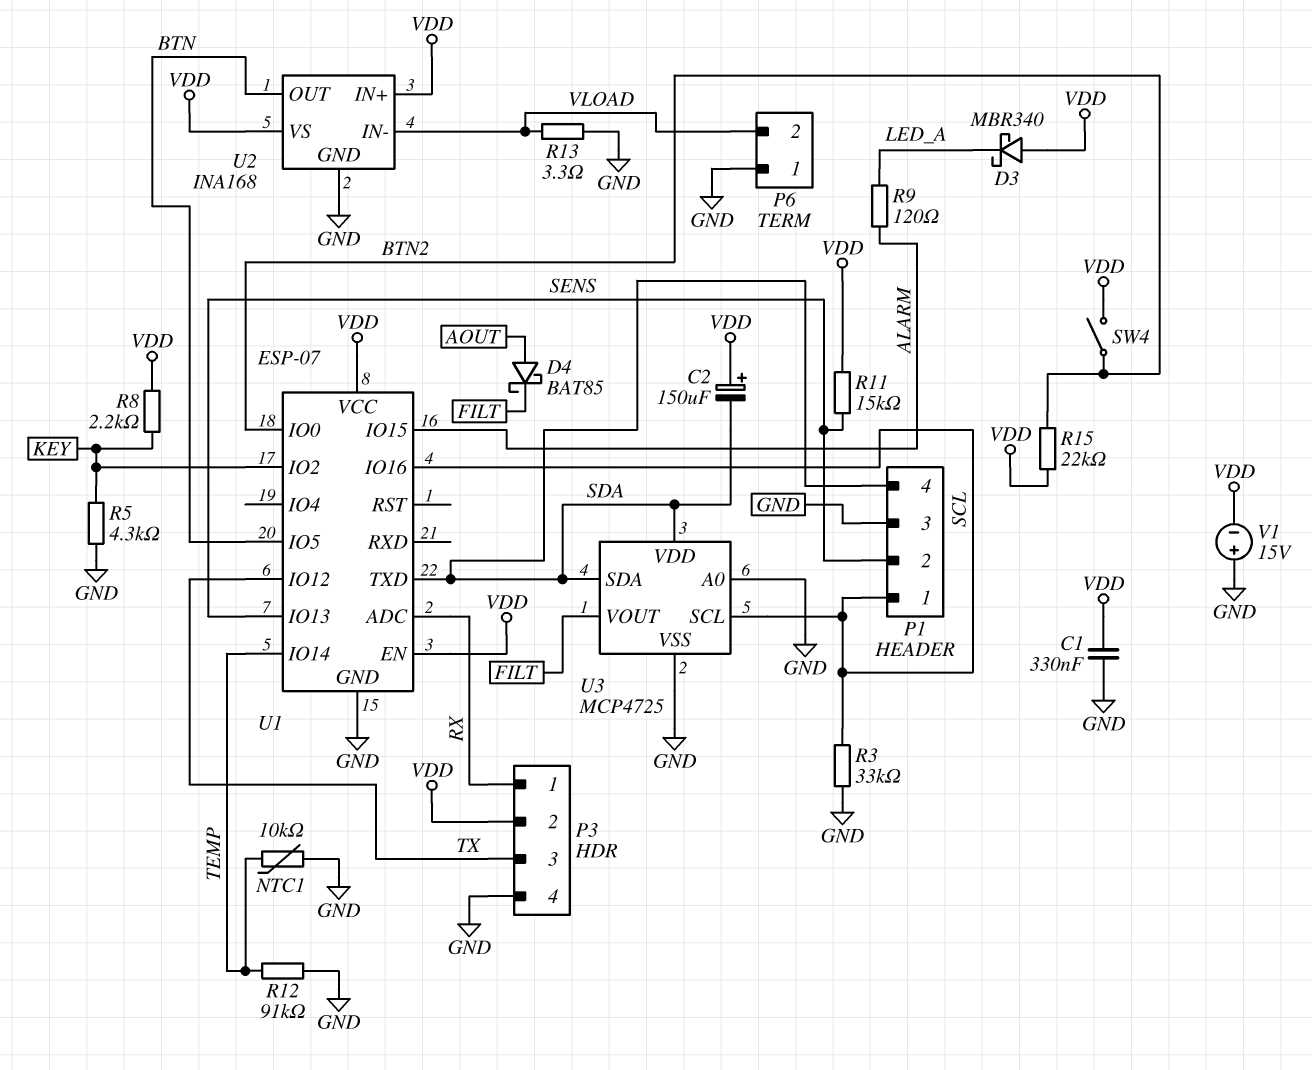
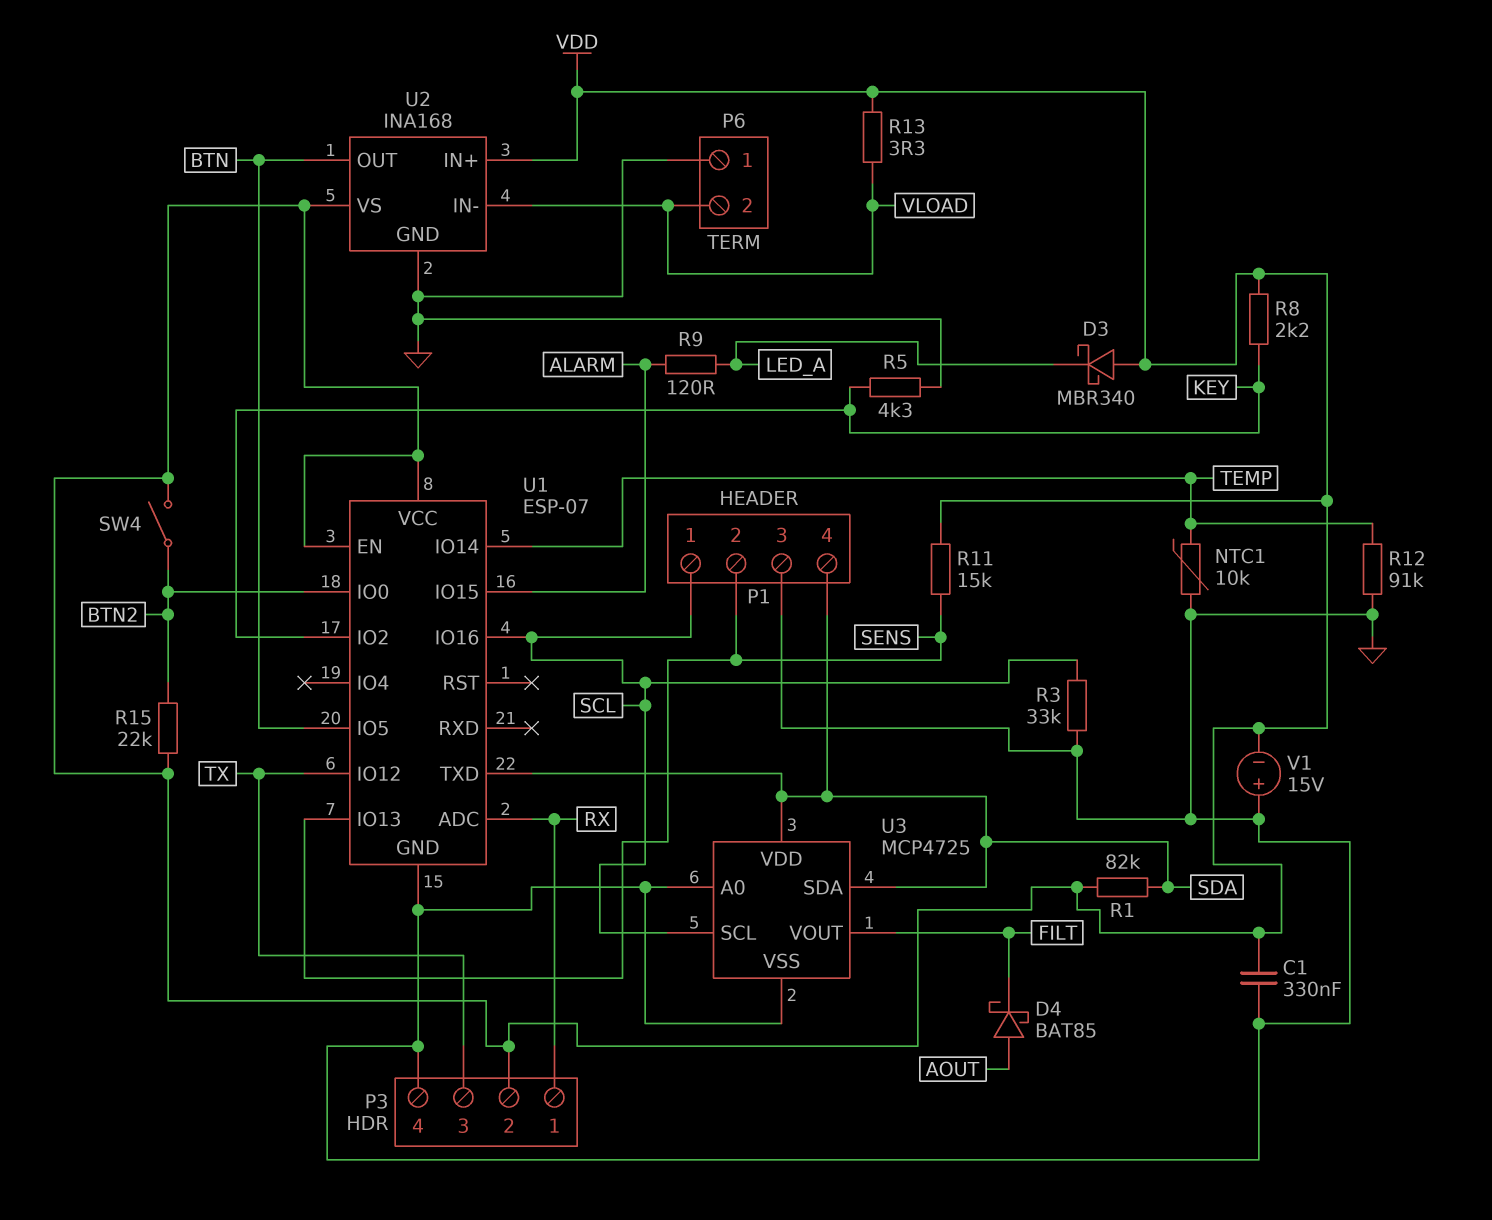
C2: 150uF (plus VDD, minus SDA) -> none
R1: none -> 82k (SDA, VDD)
R13: 3.3 (GND, VLOAD) -> 3.3 (VDD, VLOAD)

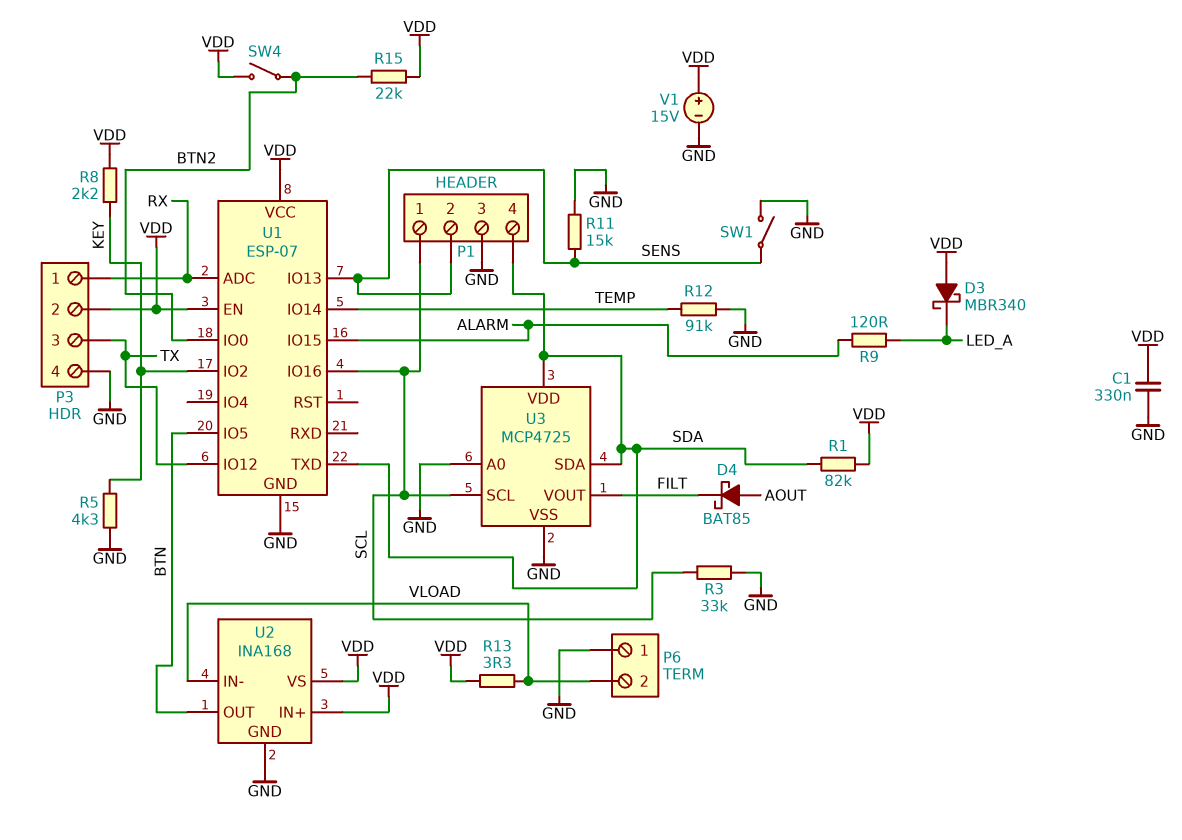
NTC1: 10k (GND, TEMP) -> none
R11: 15k (SENS, VDD) -> 15k (GND, SENS)
SW1: none -> switch (GND, SENS)
V1: 15V (plus GND, minus VDD) -> 15V (plus VDD, minus GND)

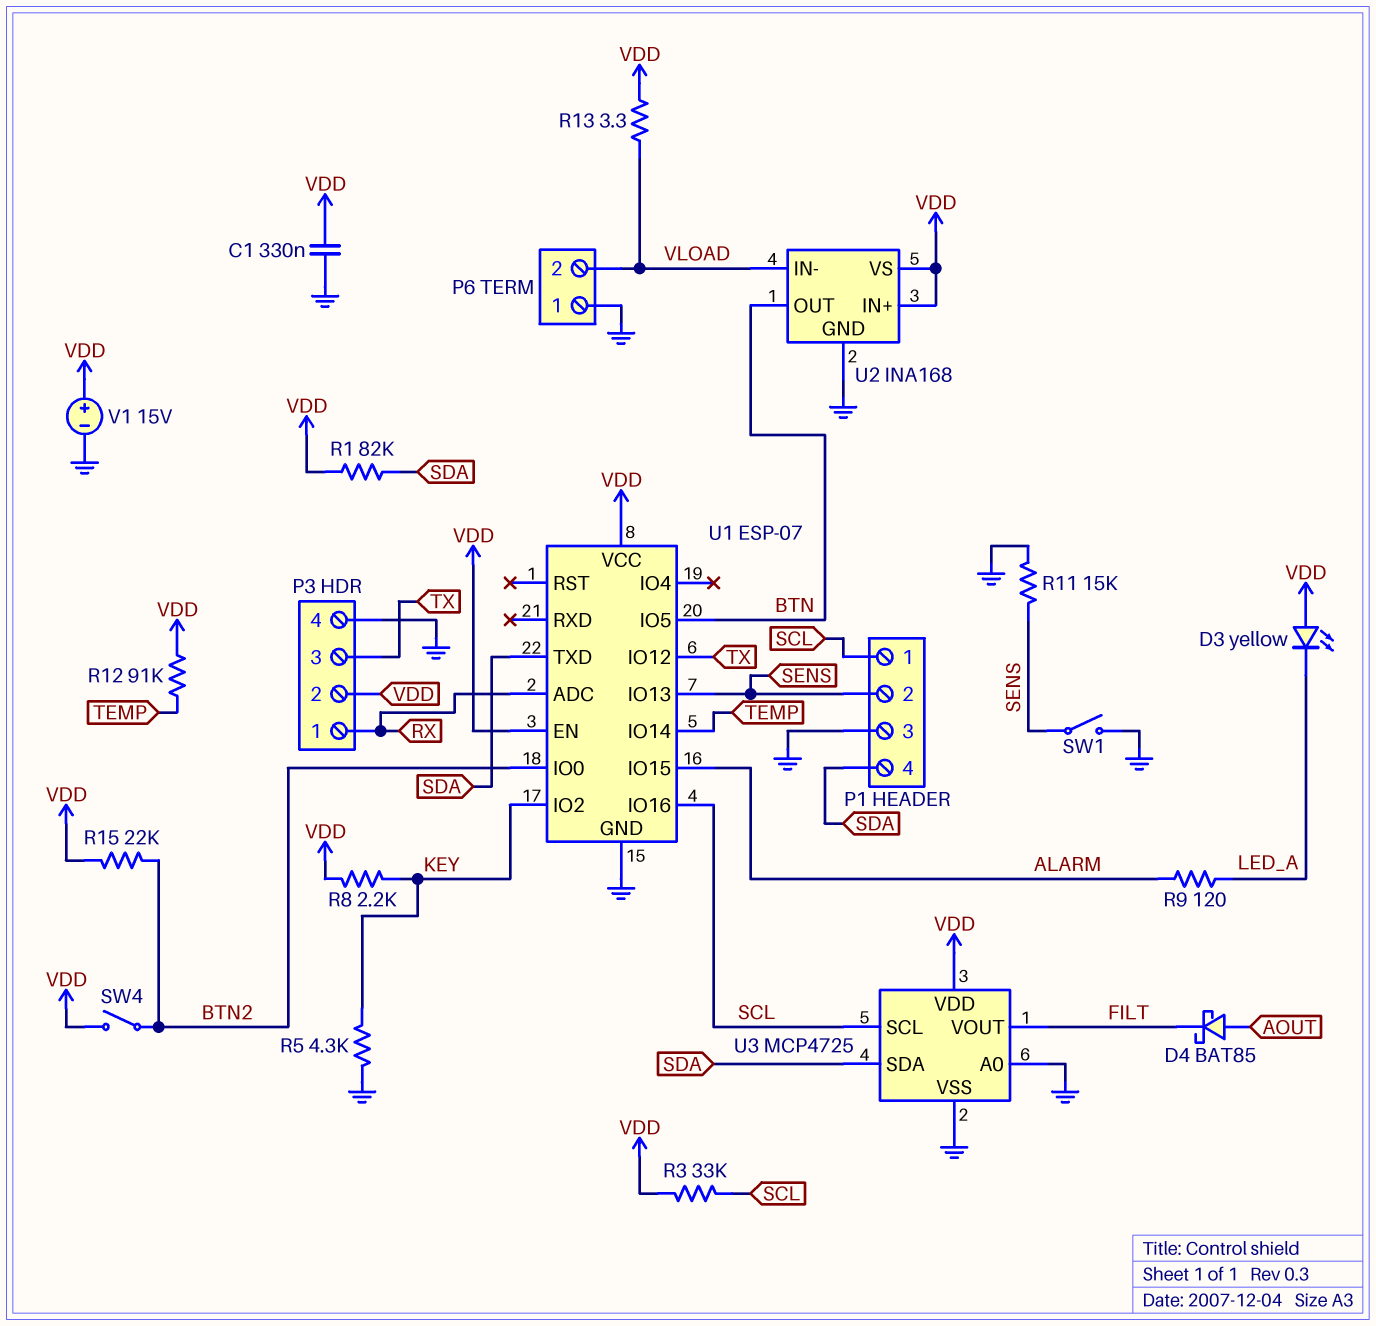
D3: schottky MBR340 (A VDD, K LED_A) -> LED yellow (A VDD, K LED_A)
R3: 33k (GND, SCL) -> 33k (SCL, VDD)
R12: 91k (GND, TEMP) -> 91k (TEMP, VDD)
U3 pin VDD: SDA -> VDD

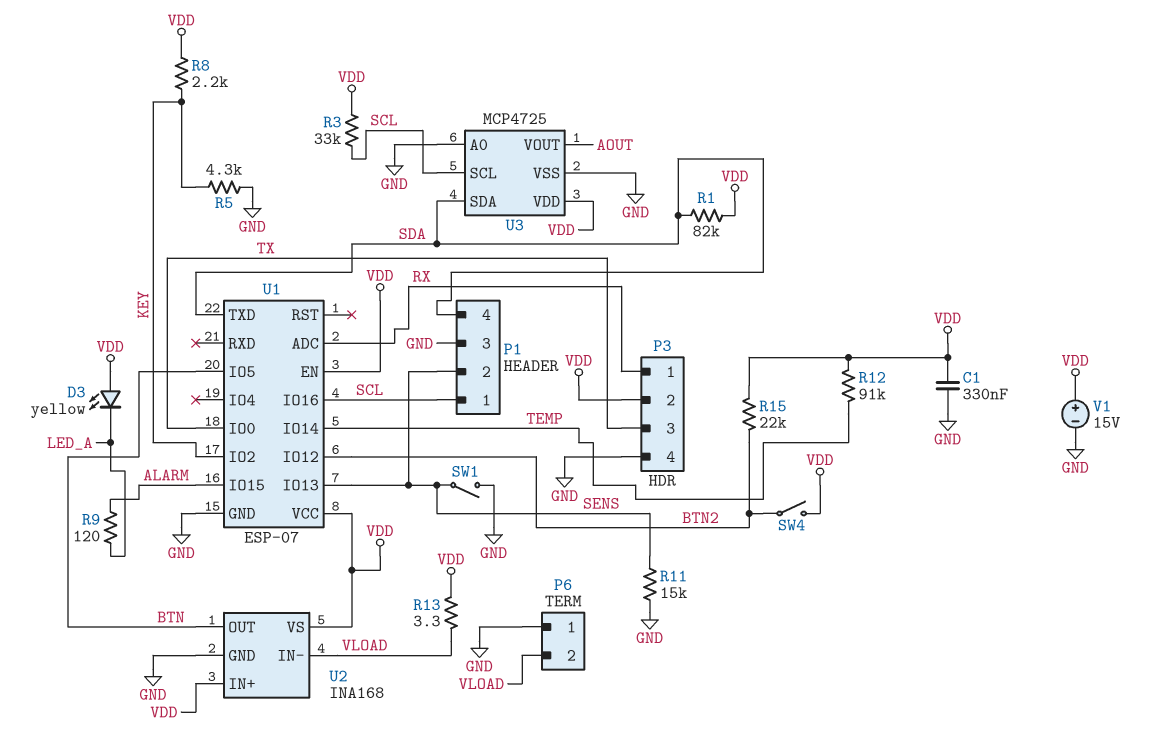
D4: schottky BAT85 (A AOUT, K FILT) -> none
U1 pin IO0: BTN2 -> TX
U1 pin IO12: TX -> BTN2
U3 pin VOUT: FILT -> AOUT

